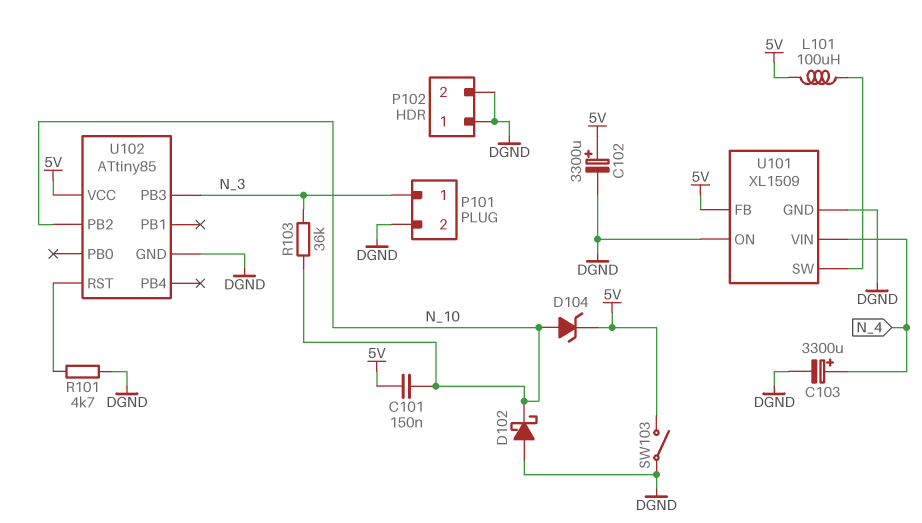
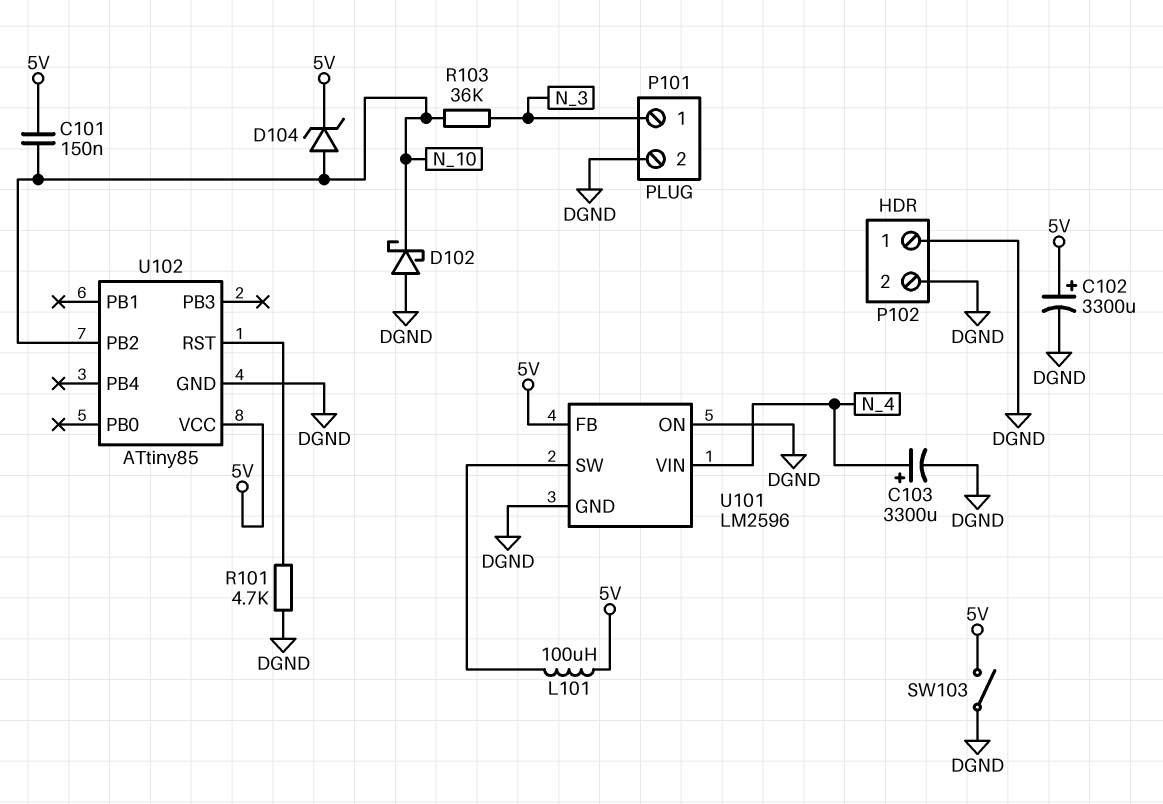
U101: XL1509 -> LM2596
U102 pin PB3: N_3 -> none

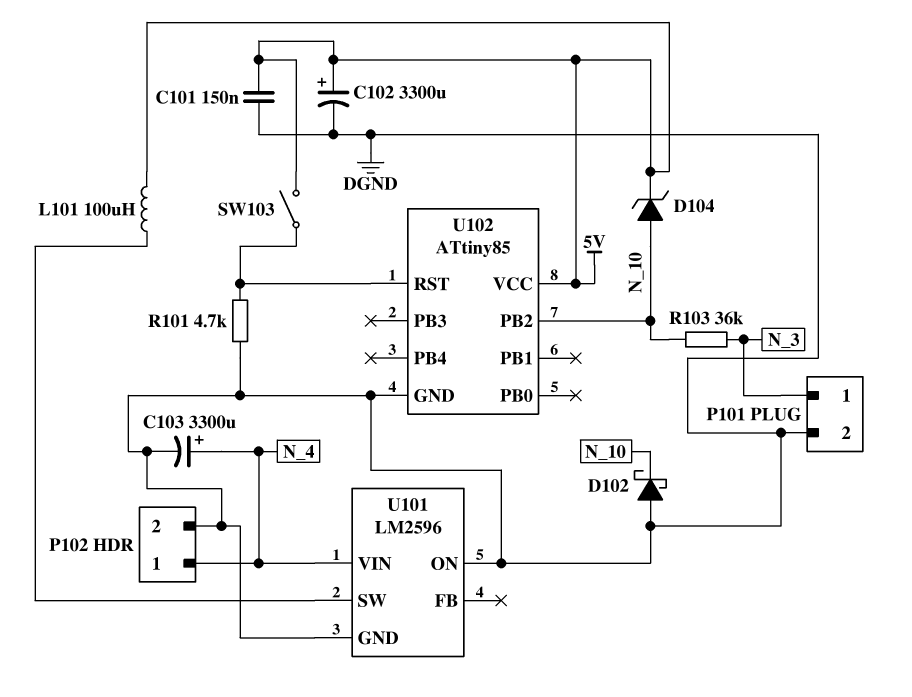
C101: 150nF (5V, N_10) -> 150nF (5V, DGND)
P102 pin 1: DGND -> N_4
SW103: switch (5V, DGND) -> switch (5V, U102/RST)
U101 pin FB: 5V -> none

